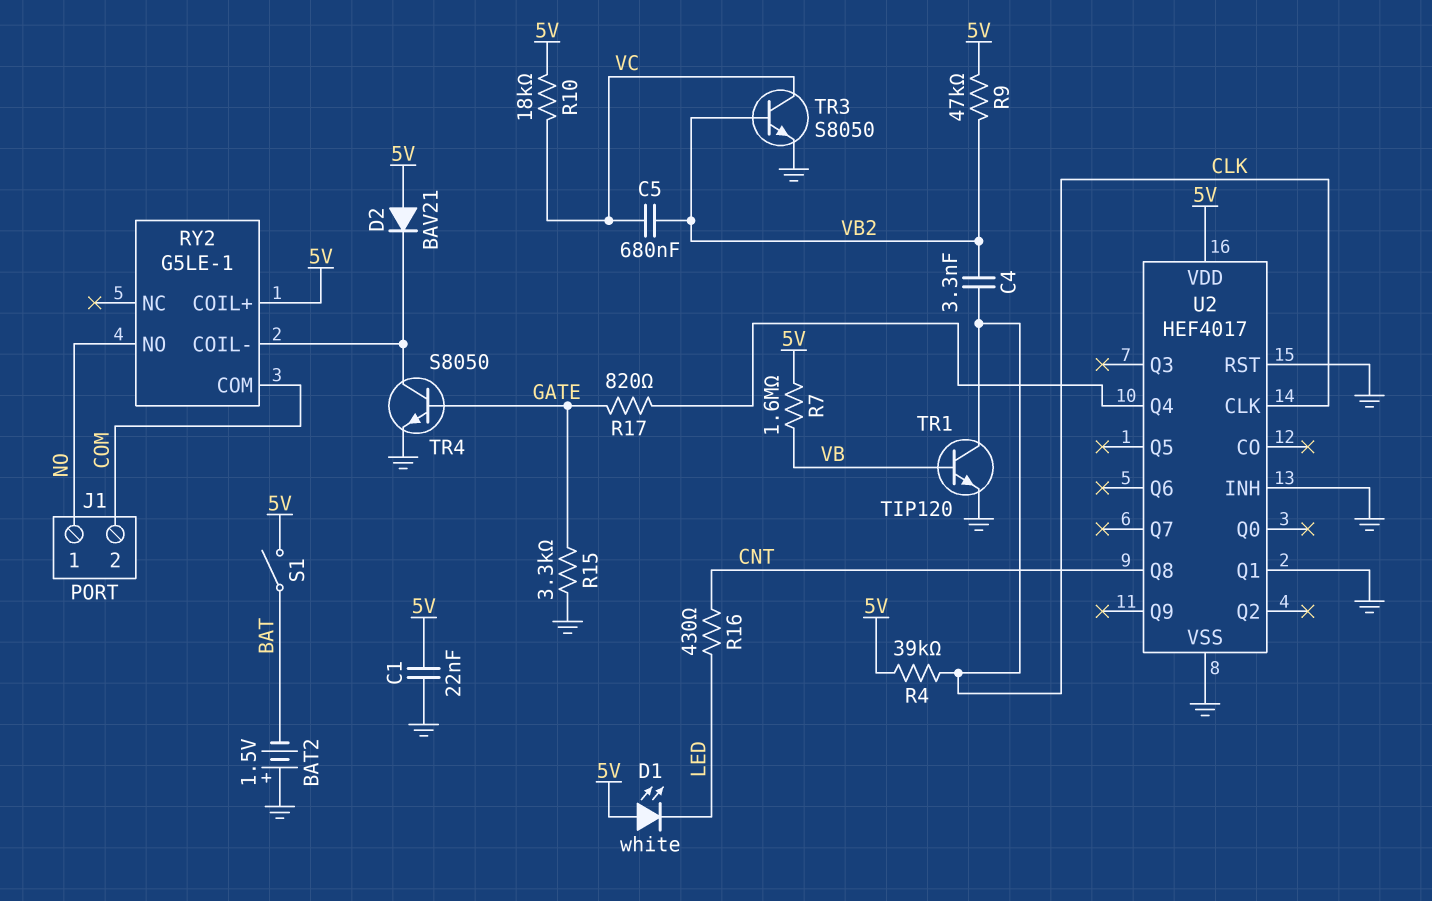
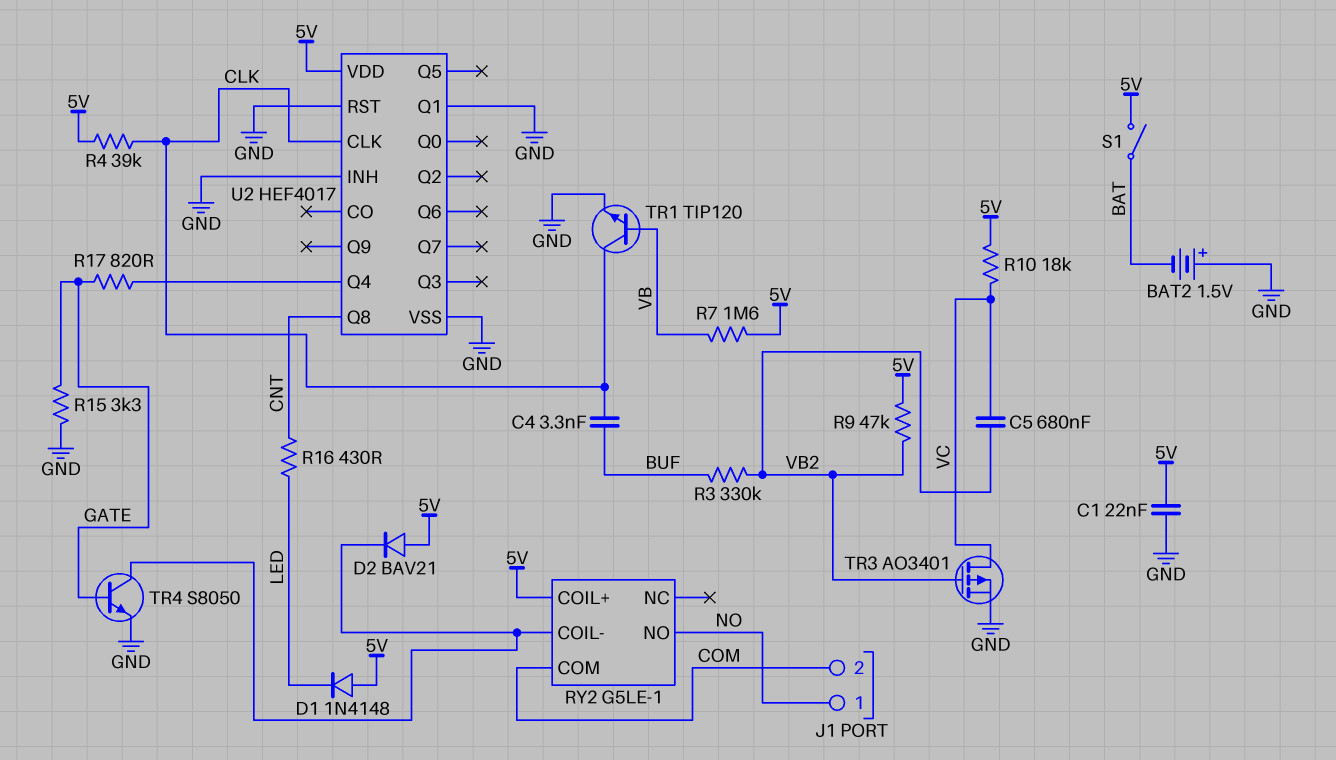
C4: 3.3nF (CLK, VB2) -> 3.3nF (BUF, CLK)
D1: LED white (A 5V, K LED) -> diode 1N4148 (A 5V, K LED)
R3: none -> 330k (BUF, VB2)
TR3: NPN S8050 (B VB2, C VC, E GND) -> PMOS AO3401 (G VB2, D VC, S GND)

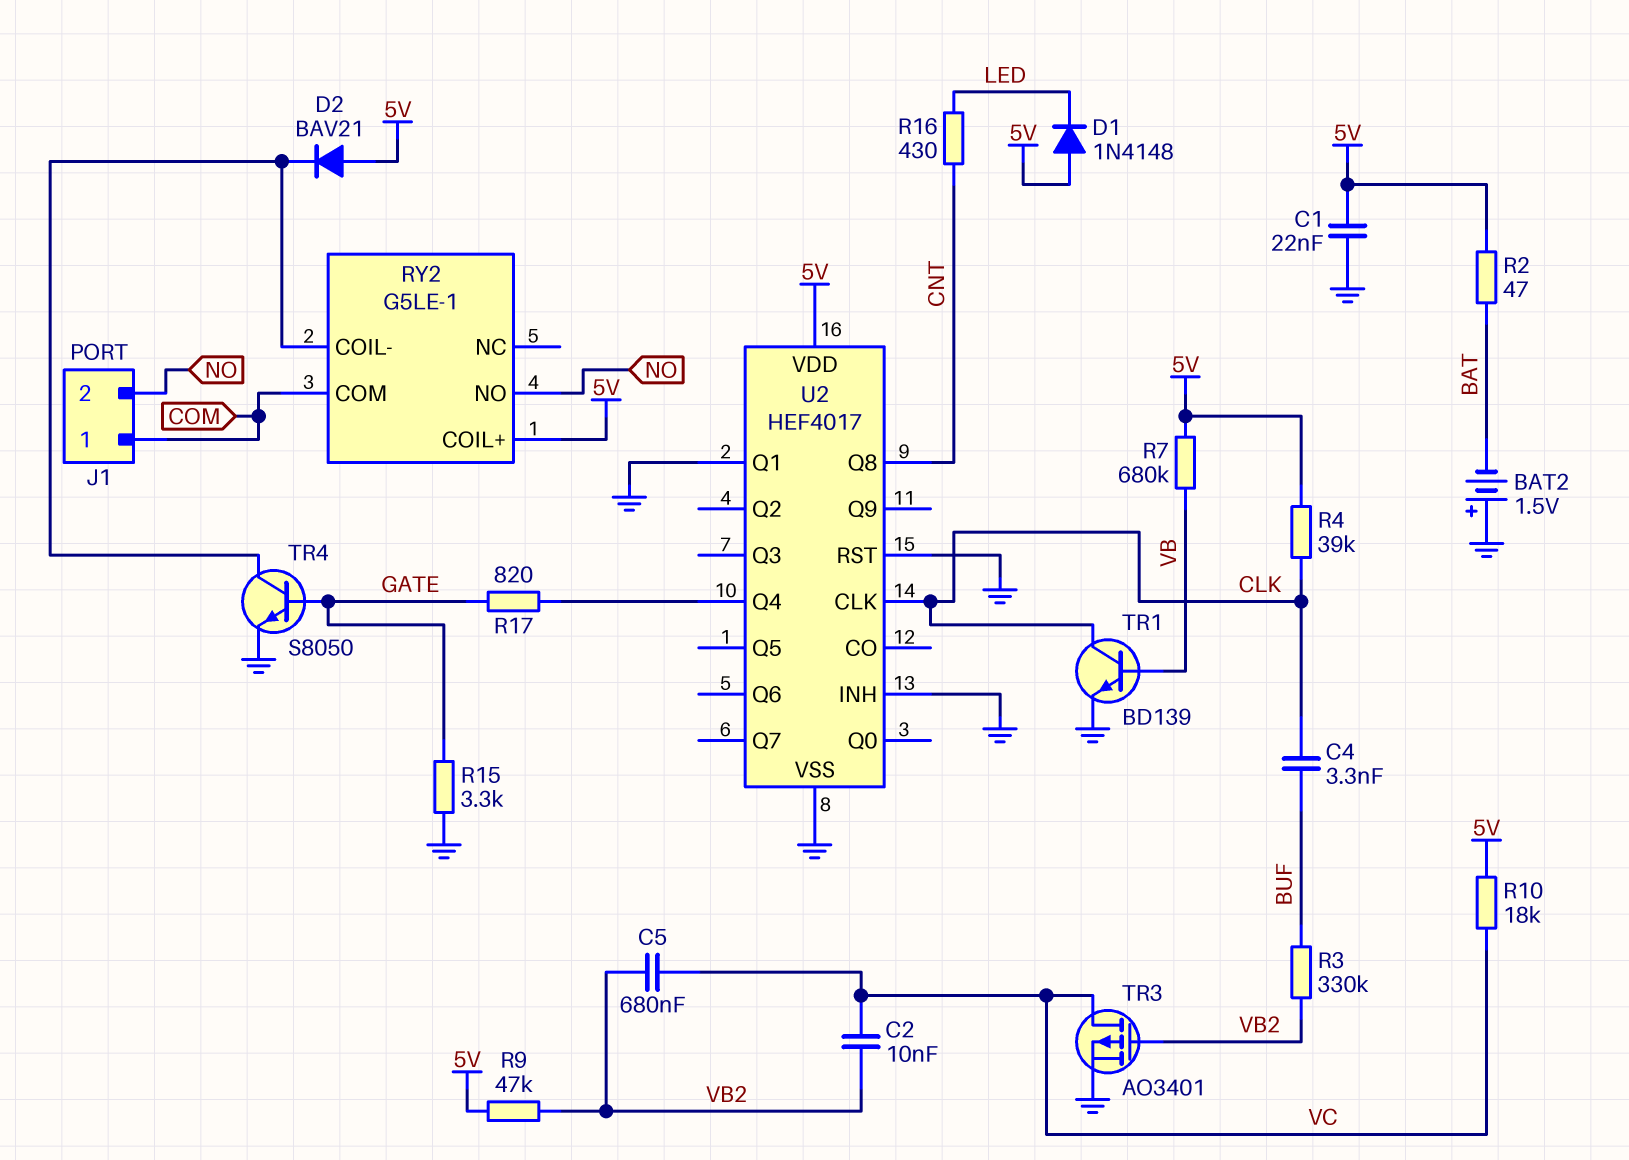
C2: none -> 10nF (VB2, VC)
J1 pin 1: NO -> COM
J1 pin 2: COM -> NO
R2: none -> 47 (5V, BAT)
R7: 1.6M (5V, VB) -> 680k (5V, VB)
S1: switch (5V, BAT) -> none
TR1: NPN TIP120 (B VB, C CLK, E GND) -> NPN BD139 (B VB, C CLK, E GND)

